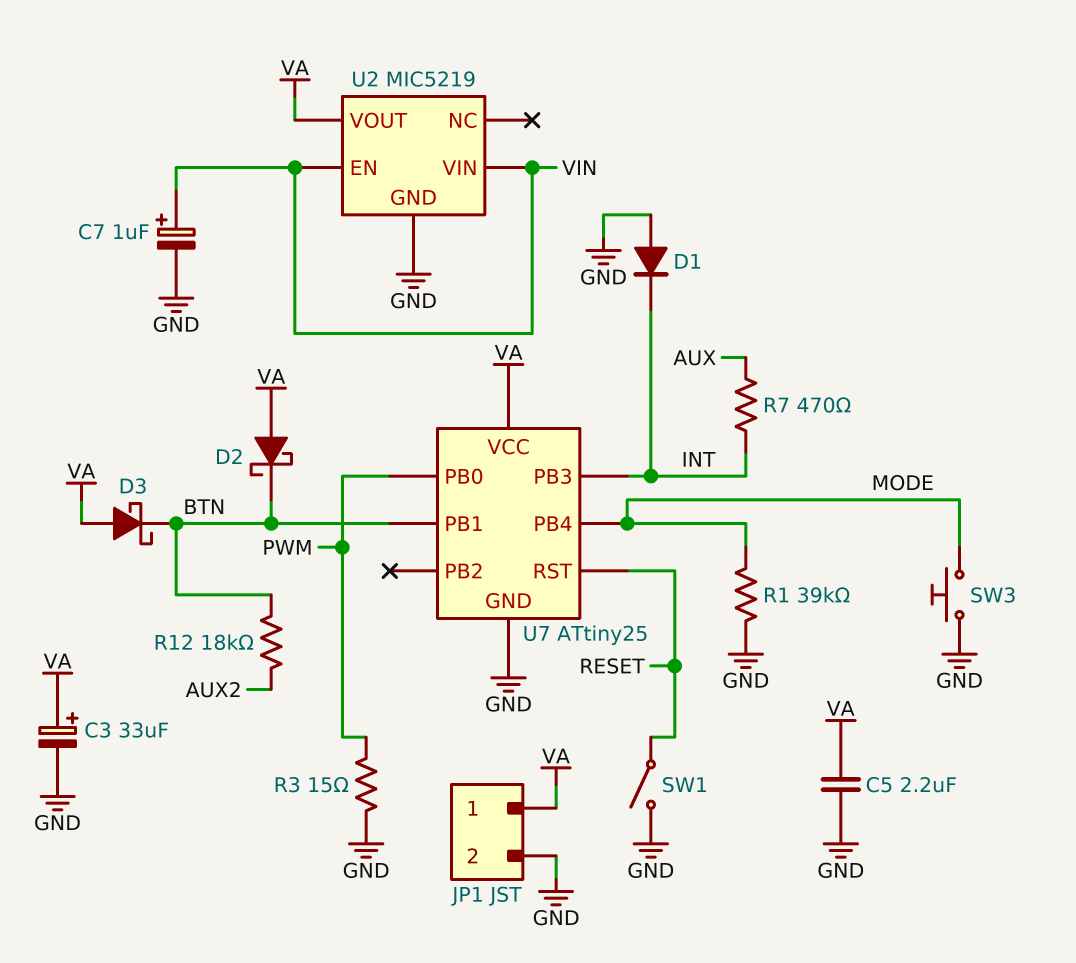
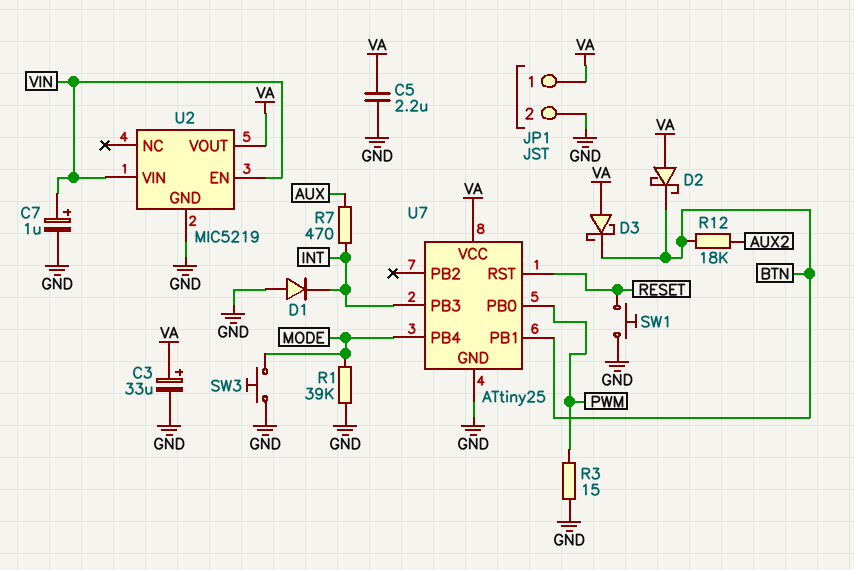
SW1: switch (GND, RESET) -> button (GND, RESET)

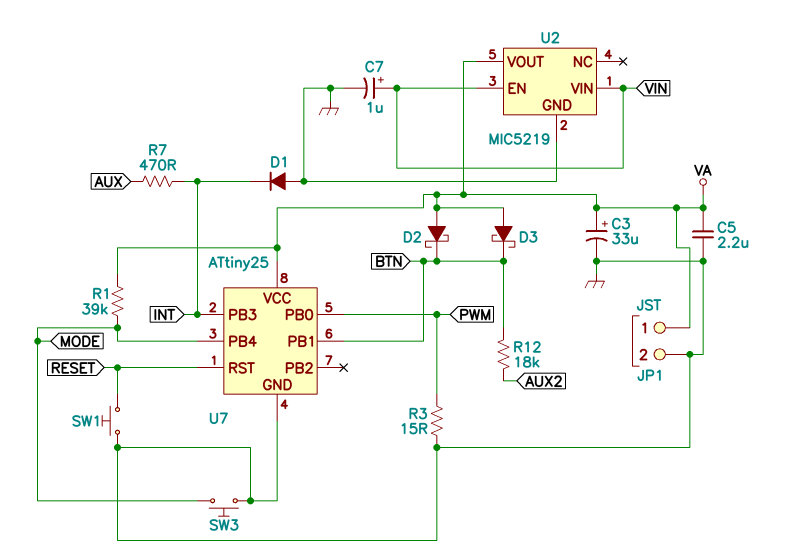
R1: 39k (GND, MODE) -> 39k (MODE, VA)

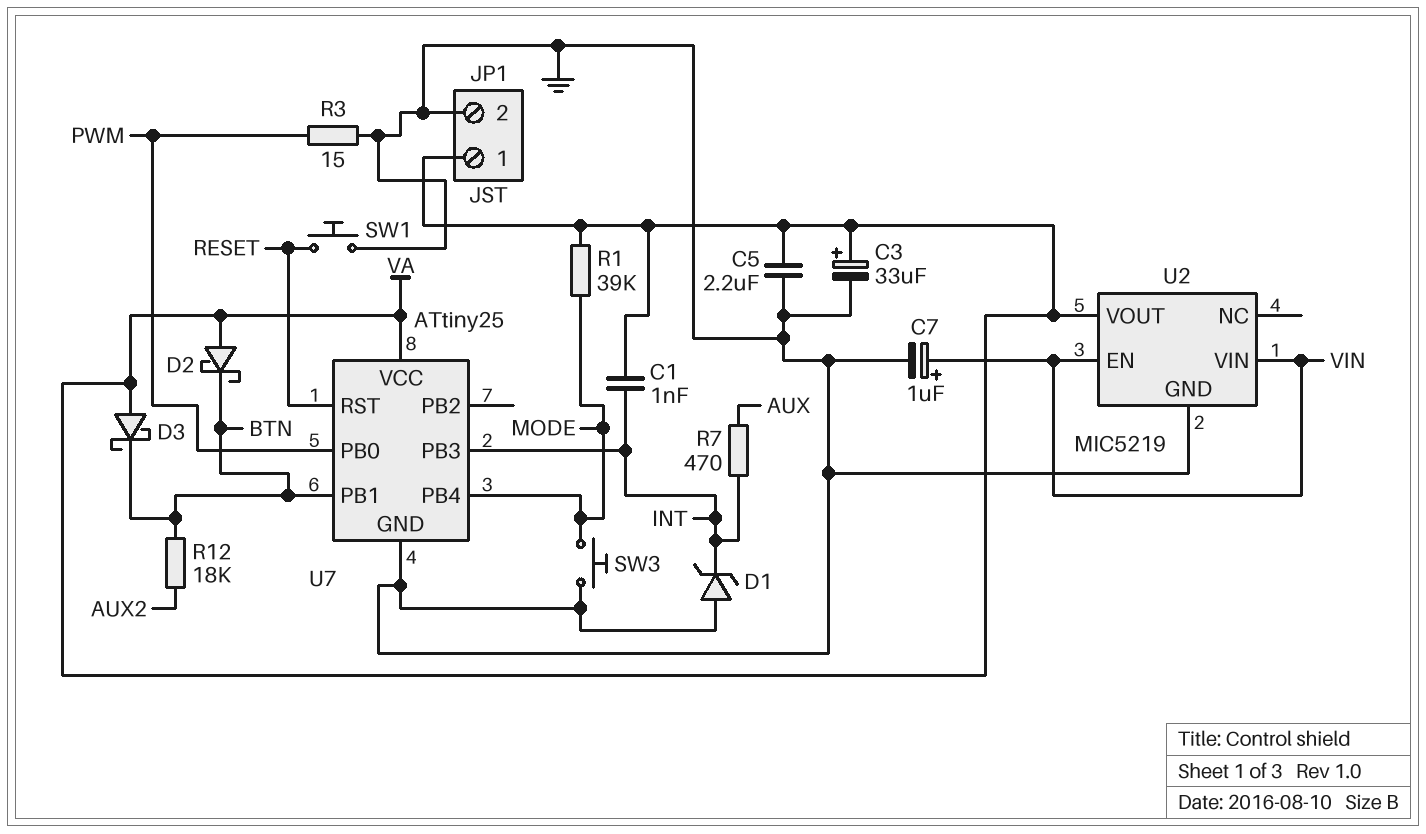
C1: none -> 1nF (INT, VA)
D1: diode (A GND, K INT) -> zener (A GND, K INT)

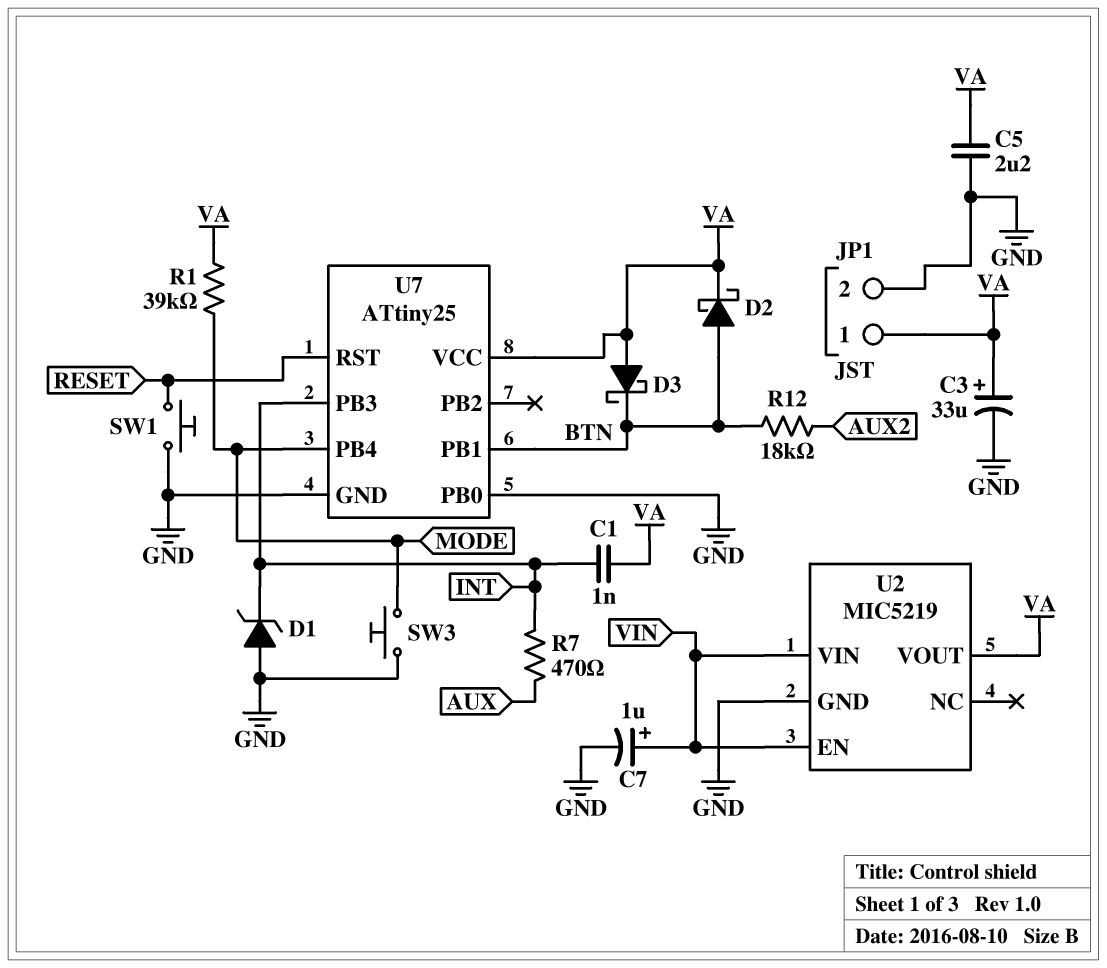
D2: schottky (A VA, K BTN) -> schottky (A BTN, K VA)
R3: 15 (GND, PWM) -> none
U7 pin PB0: PWM -> GND

